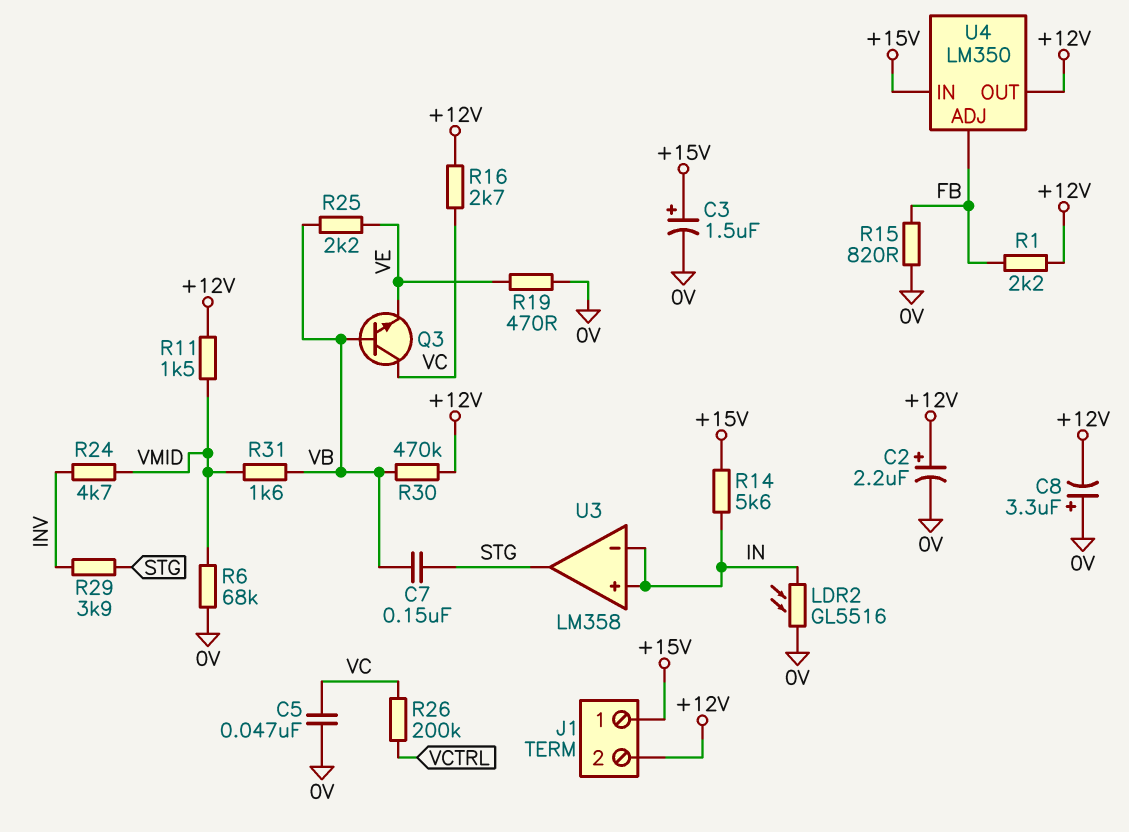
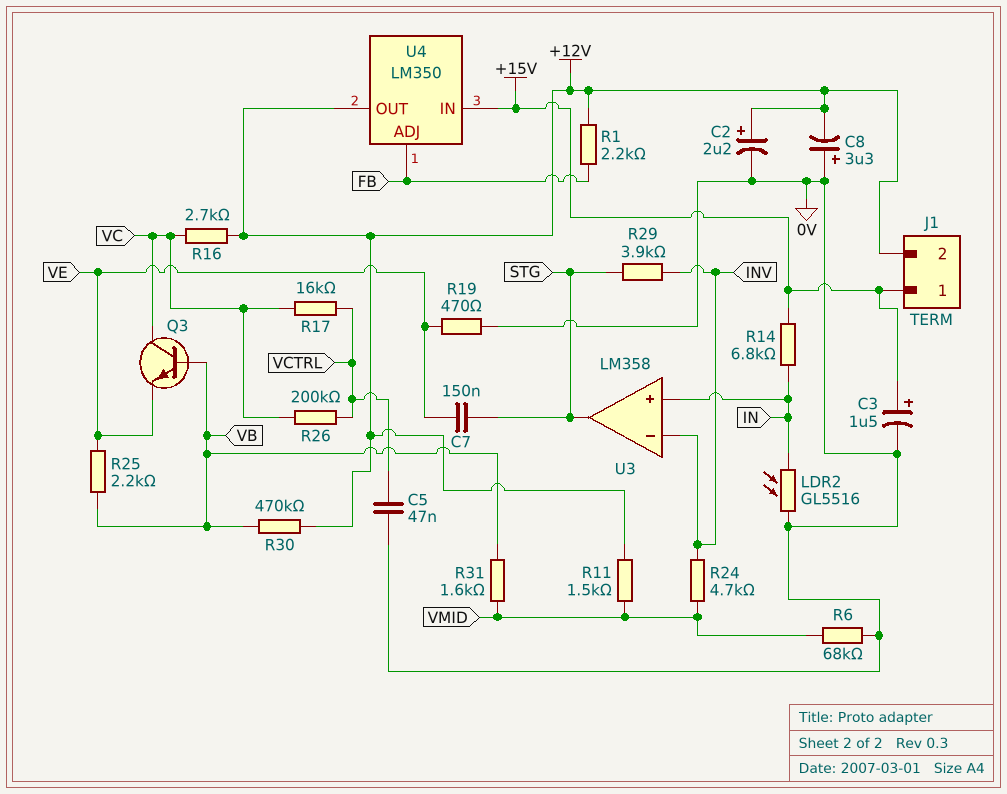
C5: 47nF (0V, VC) -> 47nF (0V, VCTRL)
C7: 150nF (STG, VB) -> 150nF (STG, VE)
R14: 5.6k (+15V, IN) -> 6.8k (+15V, IN)
R15: 820 (0V, FB) -> none
R17: none -> 16k (VC, VCTRL)
U3 pin in-: IN -> INV

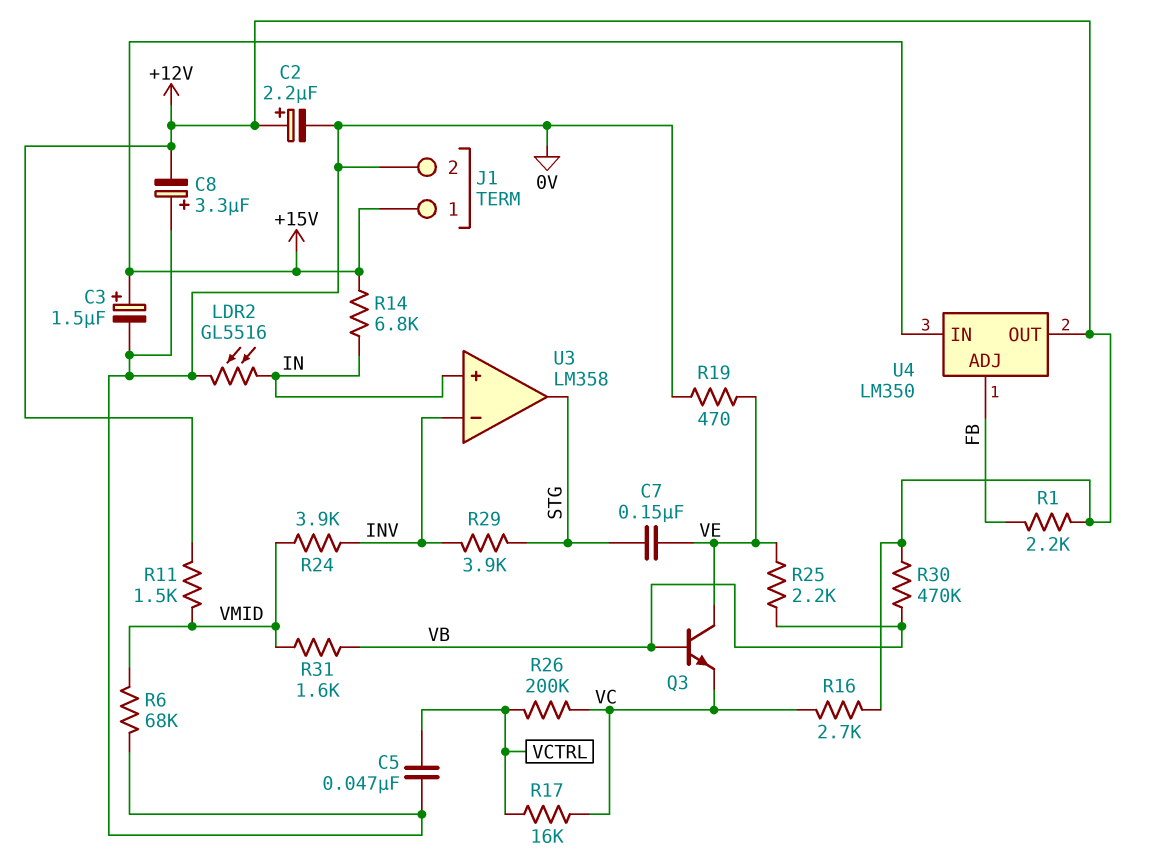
J1 pin 2: +12V -> 0V
Q3: NPN (B VB, C VC, E VE) -> NPN (B VB, C VE, E VC)
R24: 4.7k (INV, VMID) -> 3.9k (INV, VMID)

